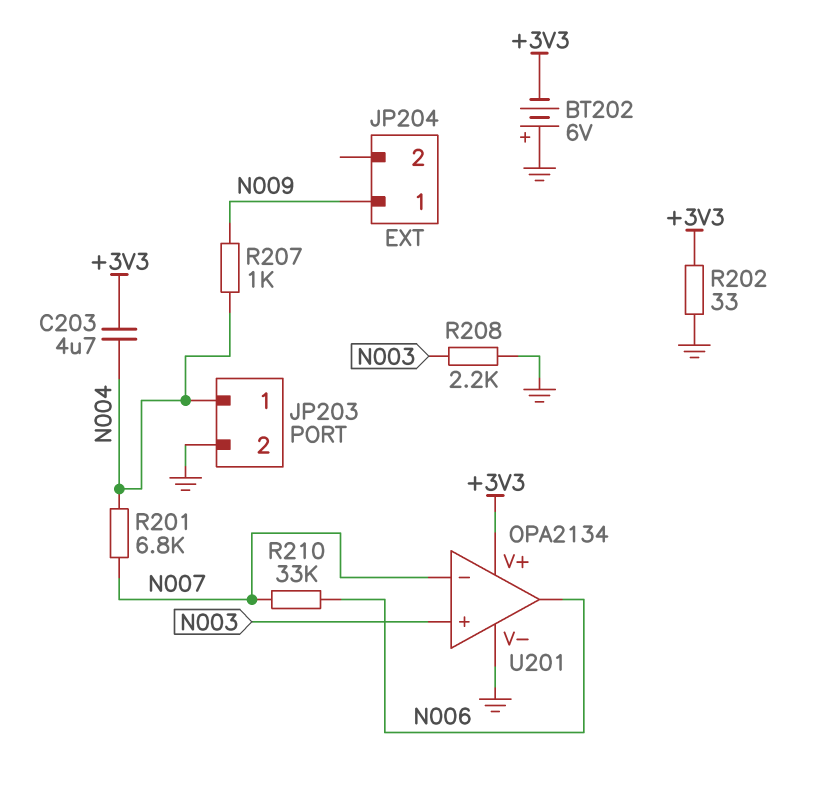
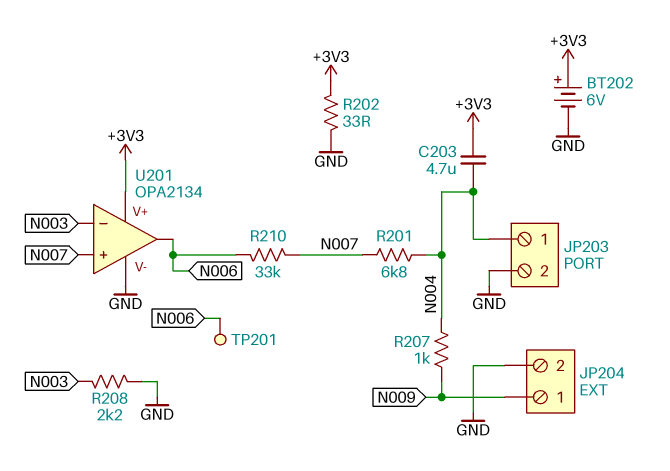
BT202: 6V (plus GND, minus +3V3) -> 6V (plus +3V3, minus GND)
JP204 pin 2: none -> GND
TP201: none -> test point (N006)
U201 pin in+: N003 -> N007
U201 pin in-: N007 -> N003

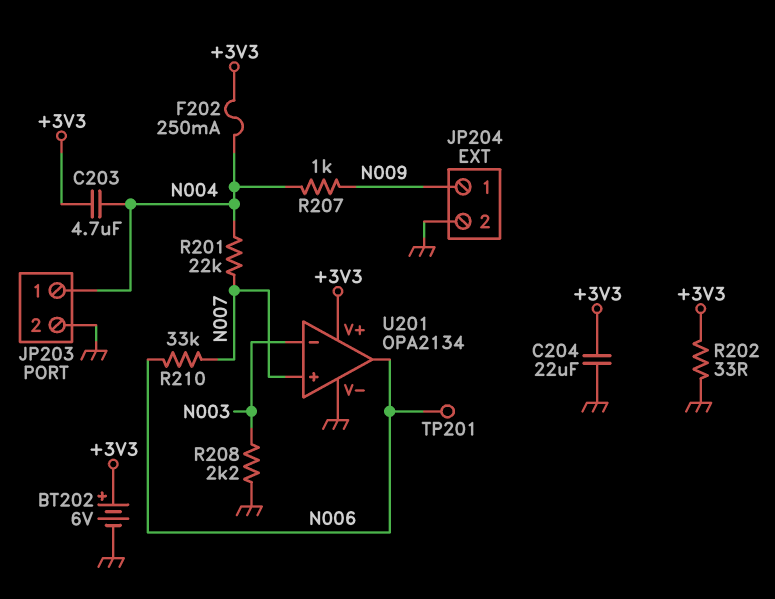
C204: none -> 22uF (+3V3, GND)
F202: none -> 250mA (+3V3, N004)
R201: 6.8k (N004, N007) -> 22k (N004, N007)

